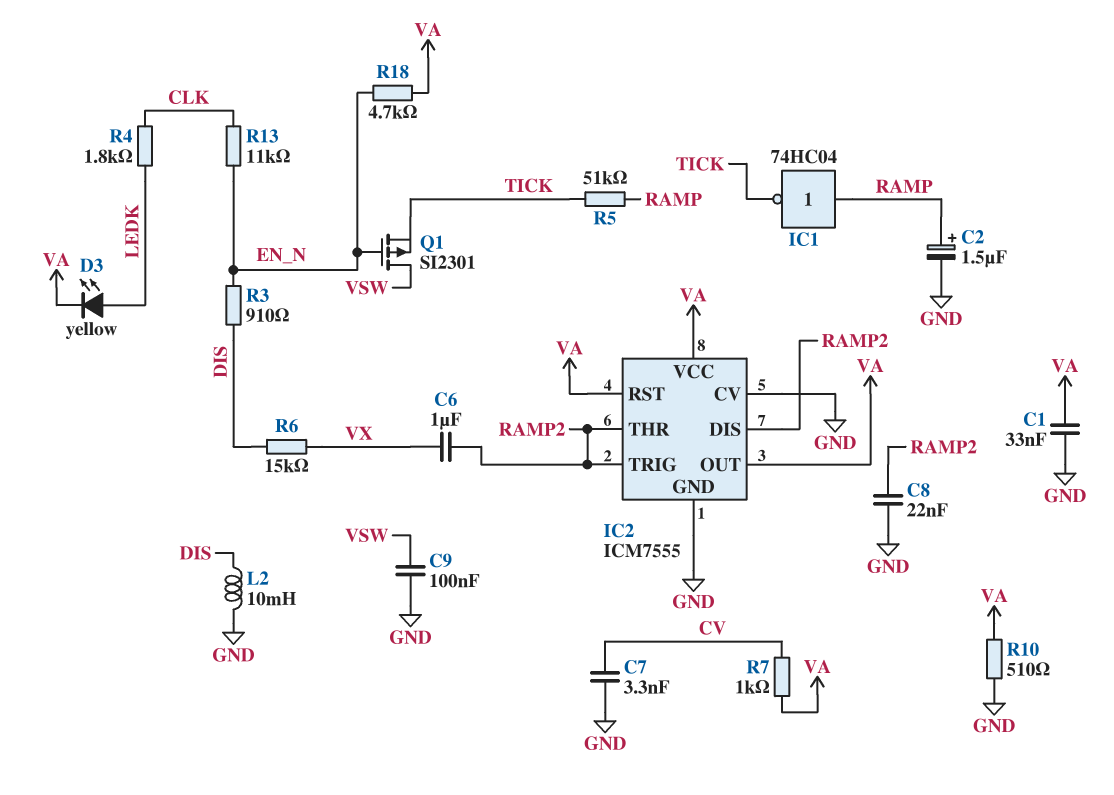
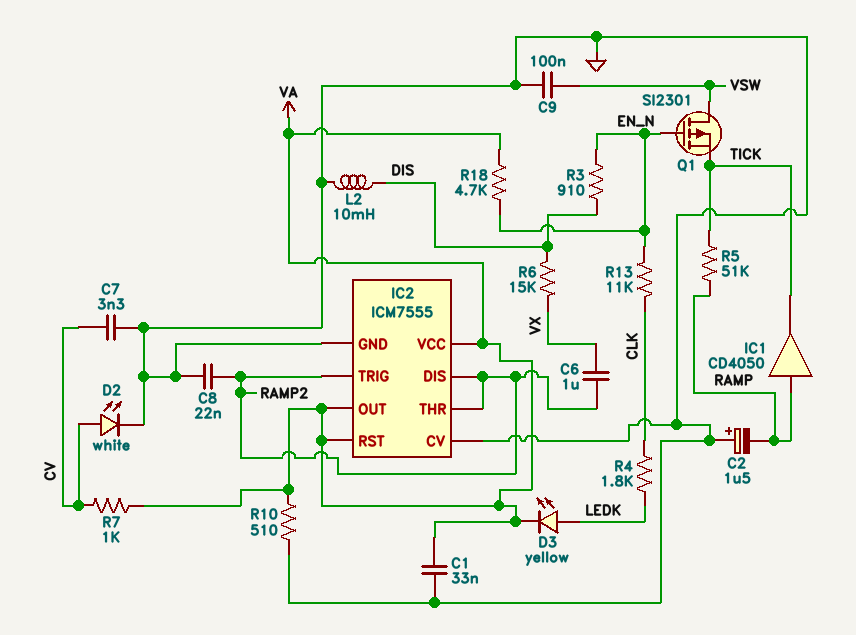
C2: 1.5uF (plus RAMP, minus GND) -> 1.5uF (plus GND, minus RAMP)
D2: none -> LED white (A CV, K GND)
IC1: NOT 74HC04 (in RAMP, out TICK) -> buffer CD4050 (in RAMP, out TICK)

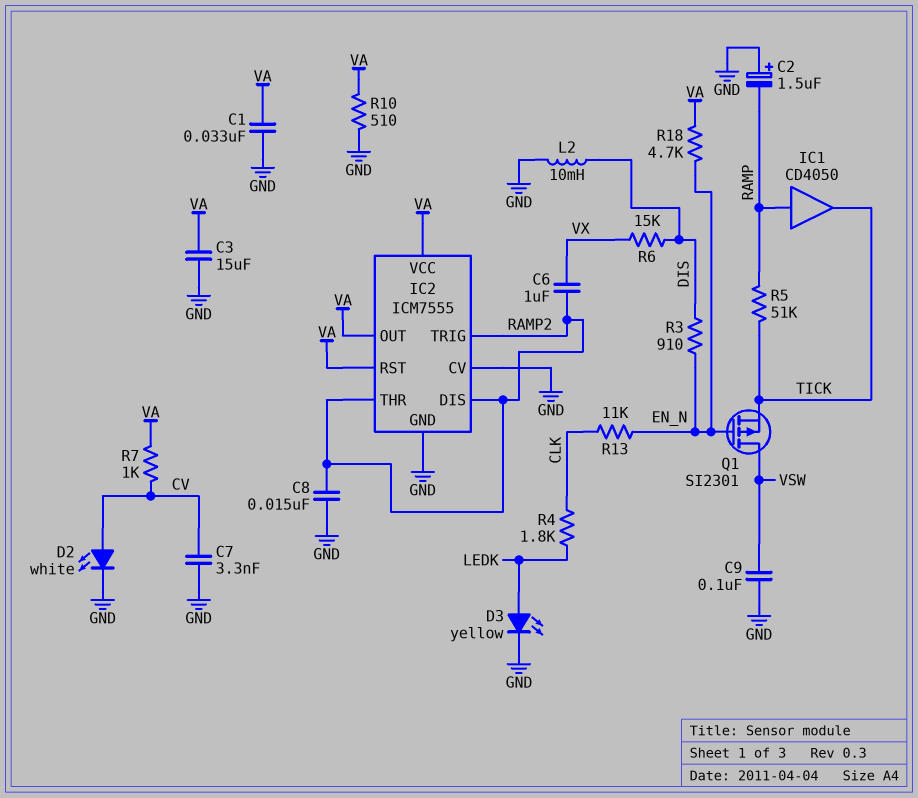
C3: none -> 15uF (GND, VA)
C8: 22nF (GND, RAMP2) -> 15nF (GND, RAMP2)
D3: LED yellow (A LEDK, K VA) -> LED yellow (A LEDK, K GND)

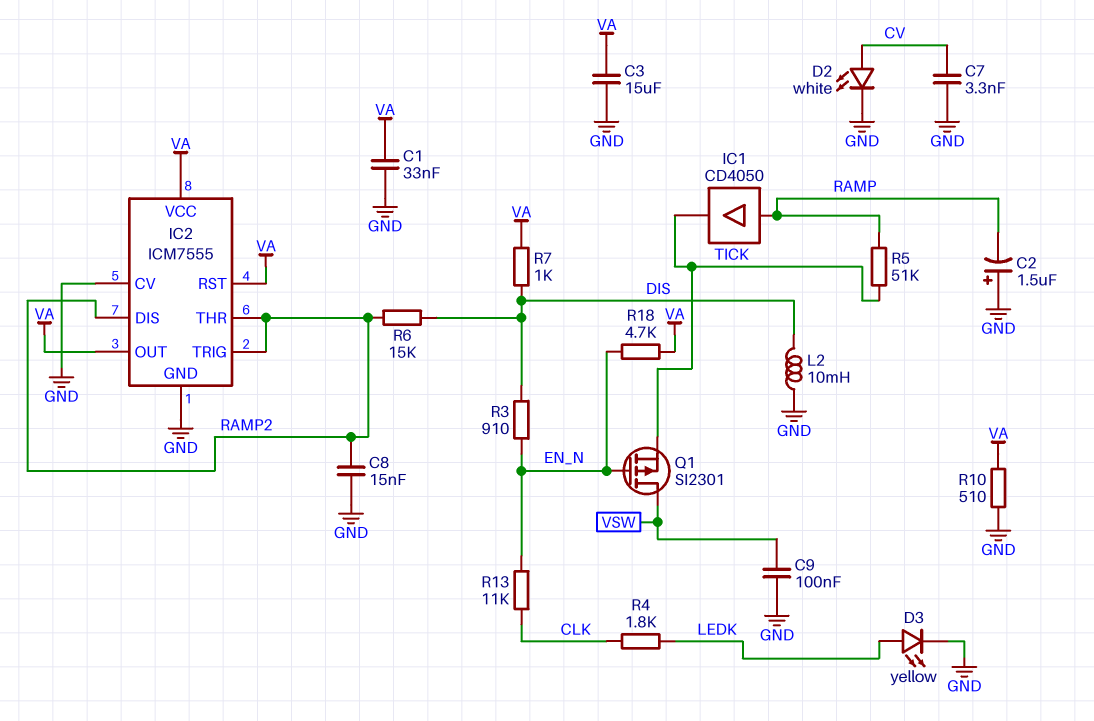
C6: 1uF (RAMP2, VX) -> none
R6: 15k (DIS, VX) -> 15k (DIS, RAMP2)
R7: 1k (CV, VA) -> 1k (DIS, VA)

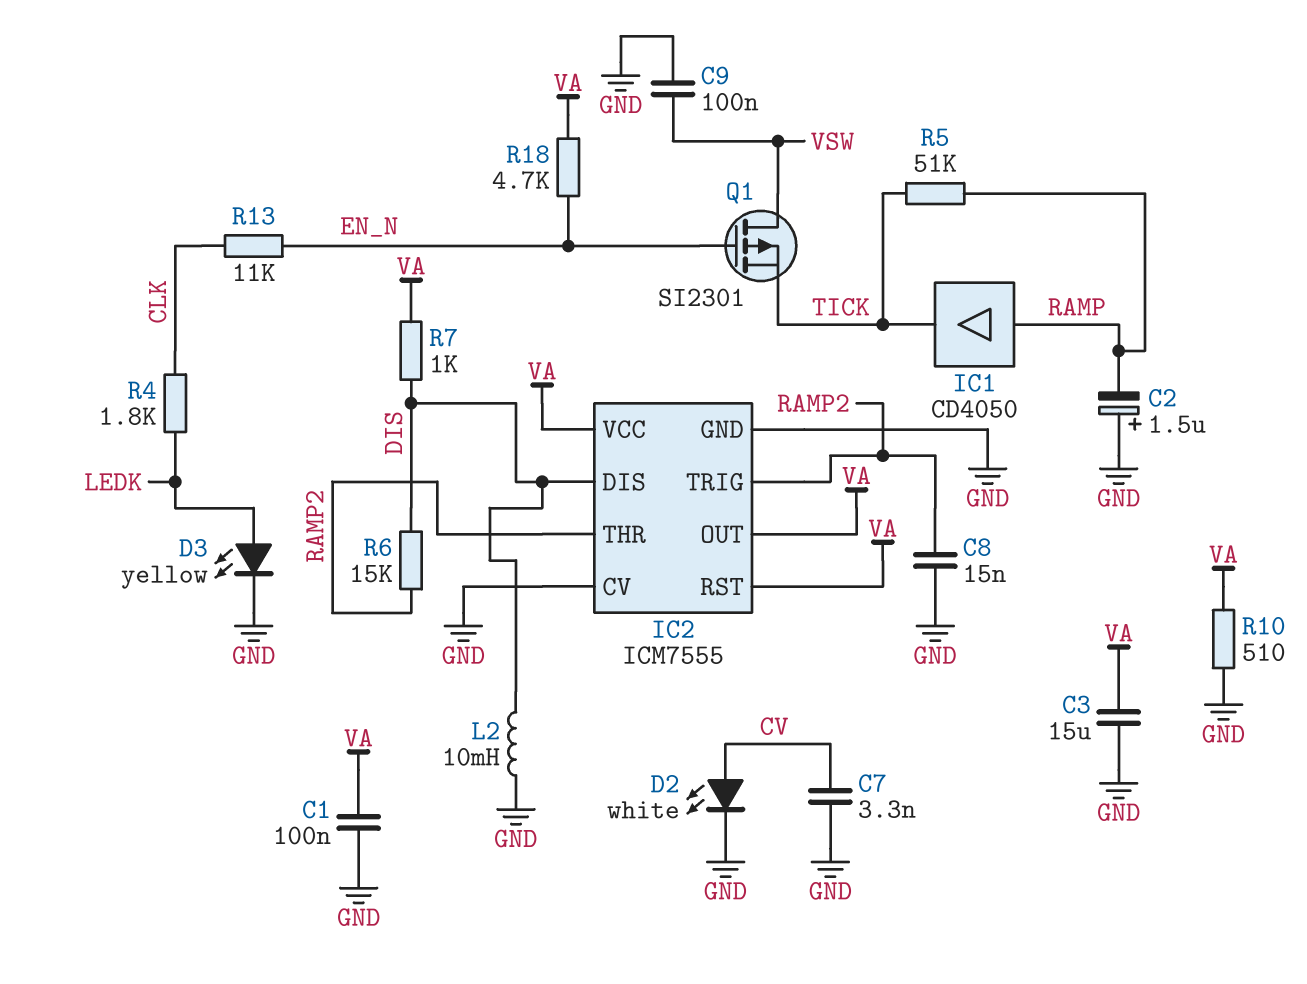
C1: 33nF (GND, VA) -> 100nF (GND, VA)
IC2 pin DIS: RAMP2 -> DIS
R3: 910 (DIS, EN_N) -> none

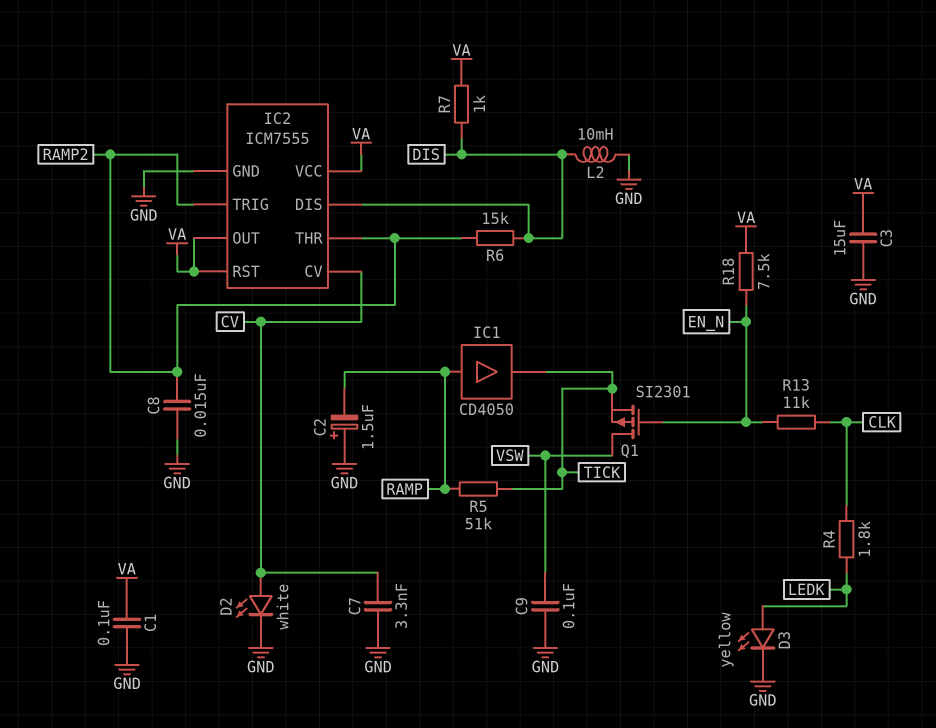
IC2 pin CV: GND -> CV
R10: 510 (GND, VA) -> none
R18: 4.7k (EN_N, VA) -> 7.5k (EN_N, VA)

